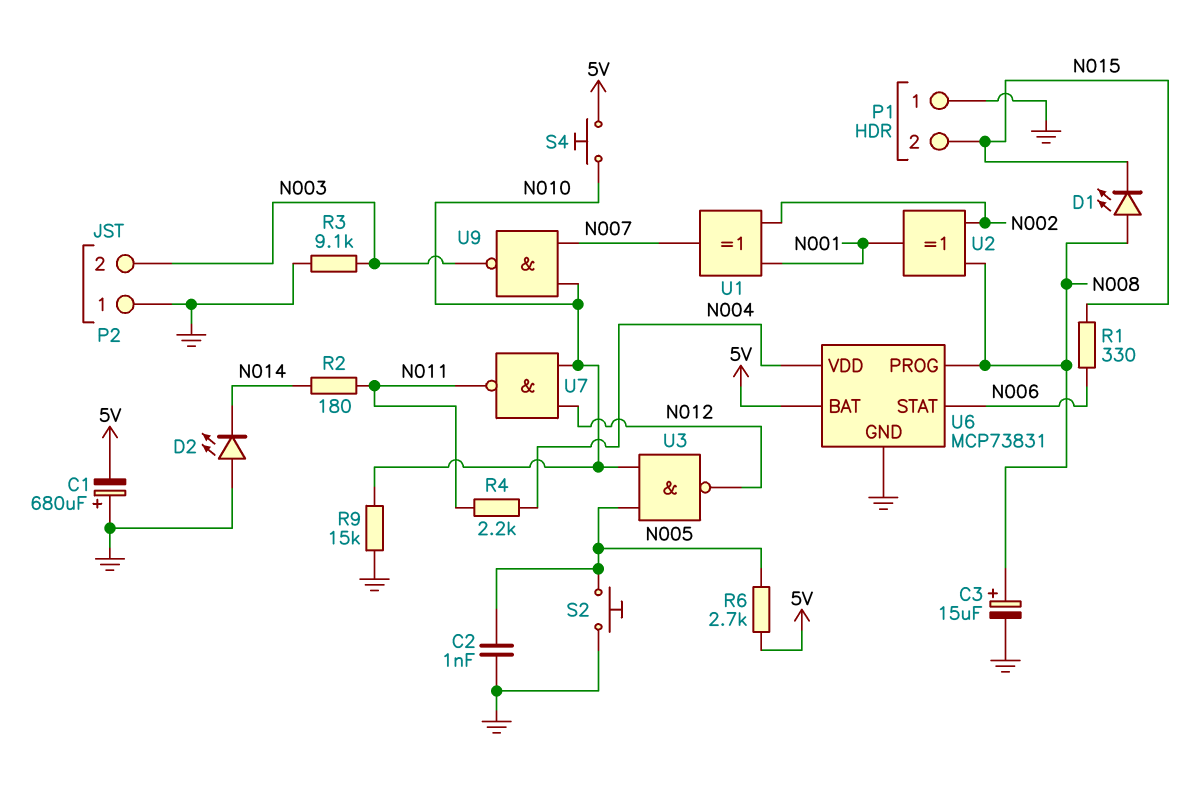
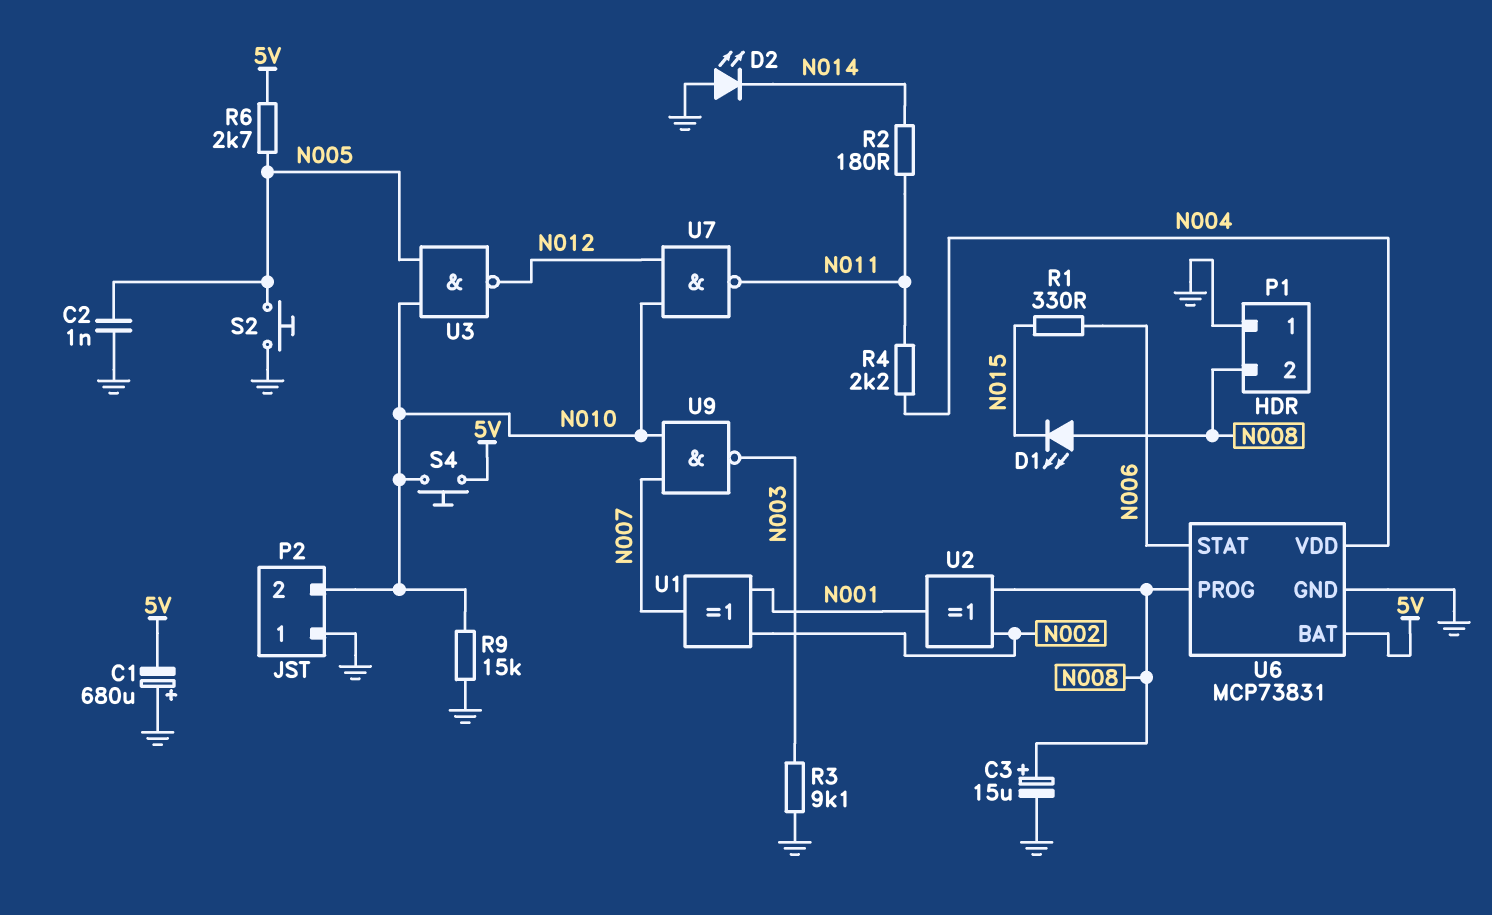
P1 pin 2: N015 -> N008
P2 pin 2: N003 -> N010

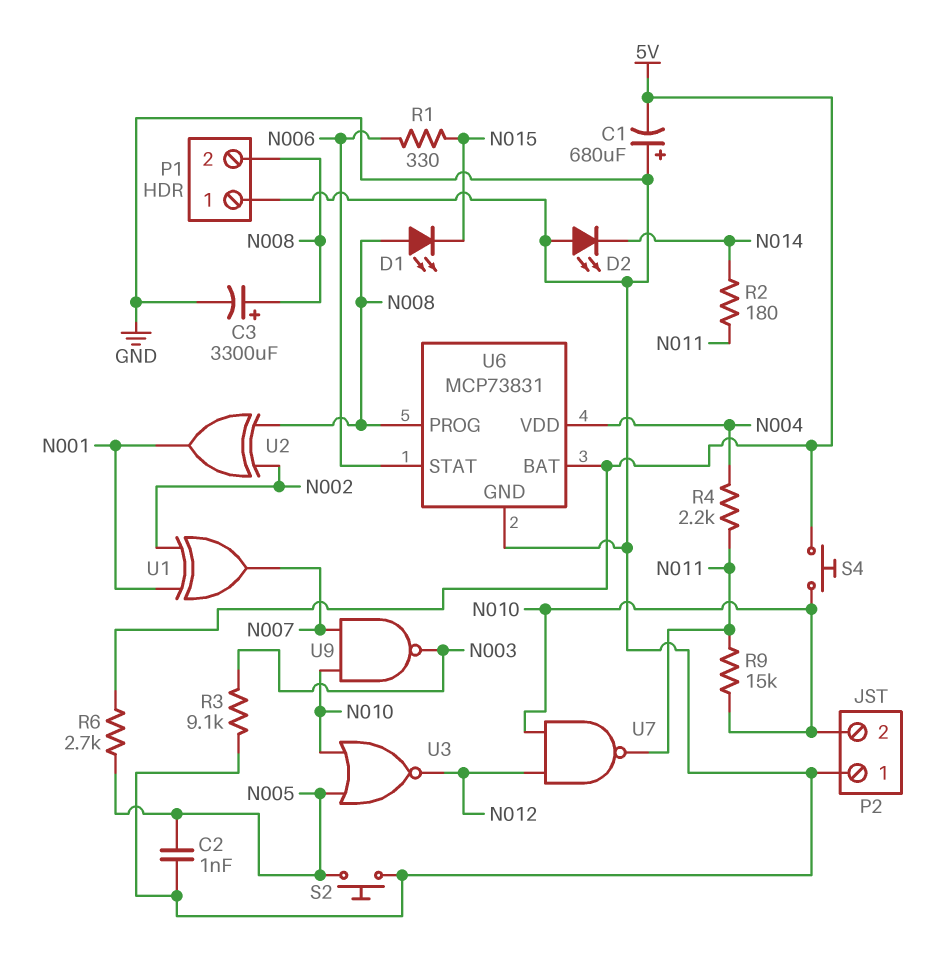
C3: 15uF (plus N008, minus GND) -> 3300uF (plus N008, minus GND)
R9: 15k (GND, N010) -> 15k (N010, N011)
U3: NAND (in N005, in N010, out N012) -> NOR (in N005, in N010, out N012)

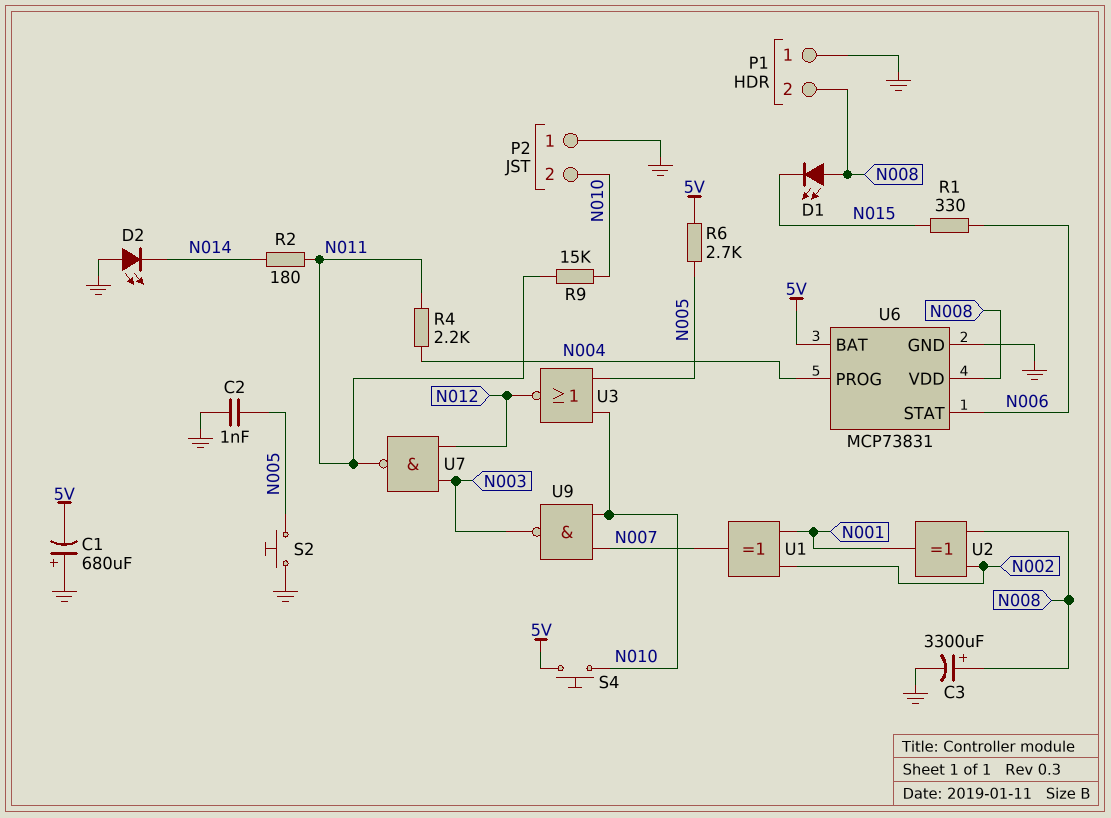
R3: 9.1k (GND, N003) -> none
U6 pin PROG: N008 -> N004
U6 pin VDD: N004 -> N008
U7: NAND (in N010, in N012, out N011) -> NAND (in N003, in N012, out N011)

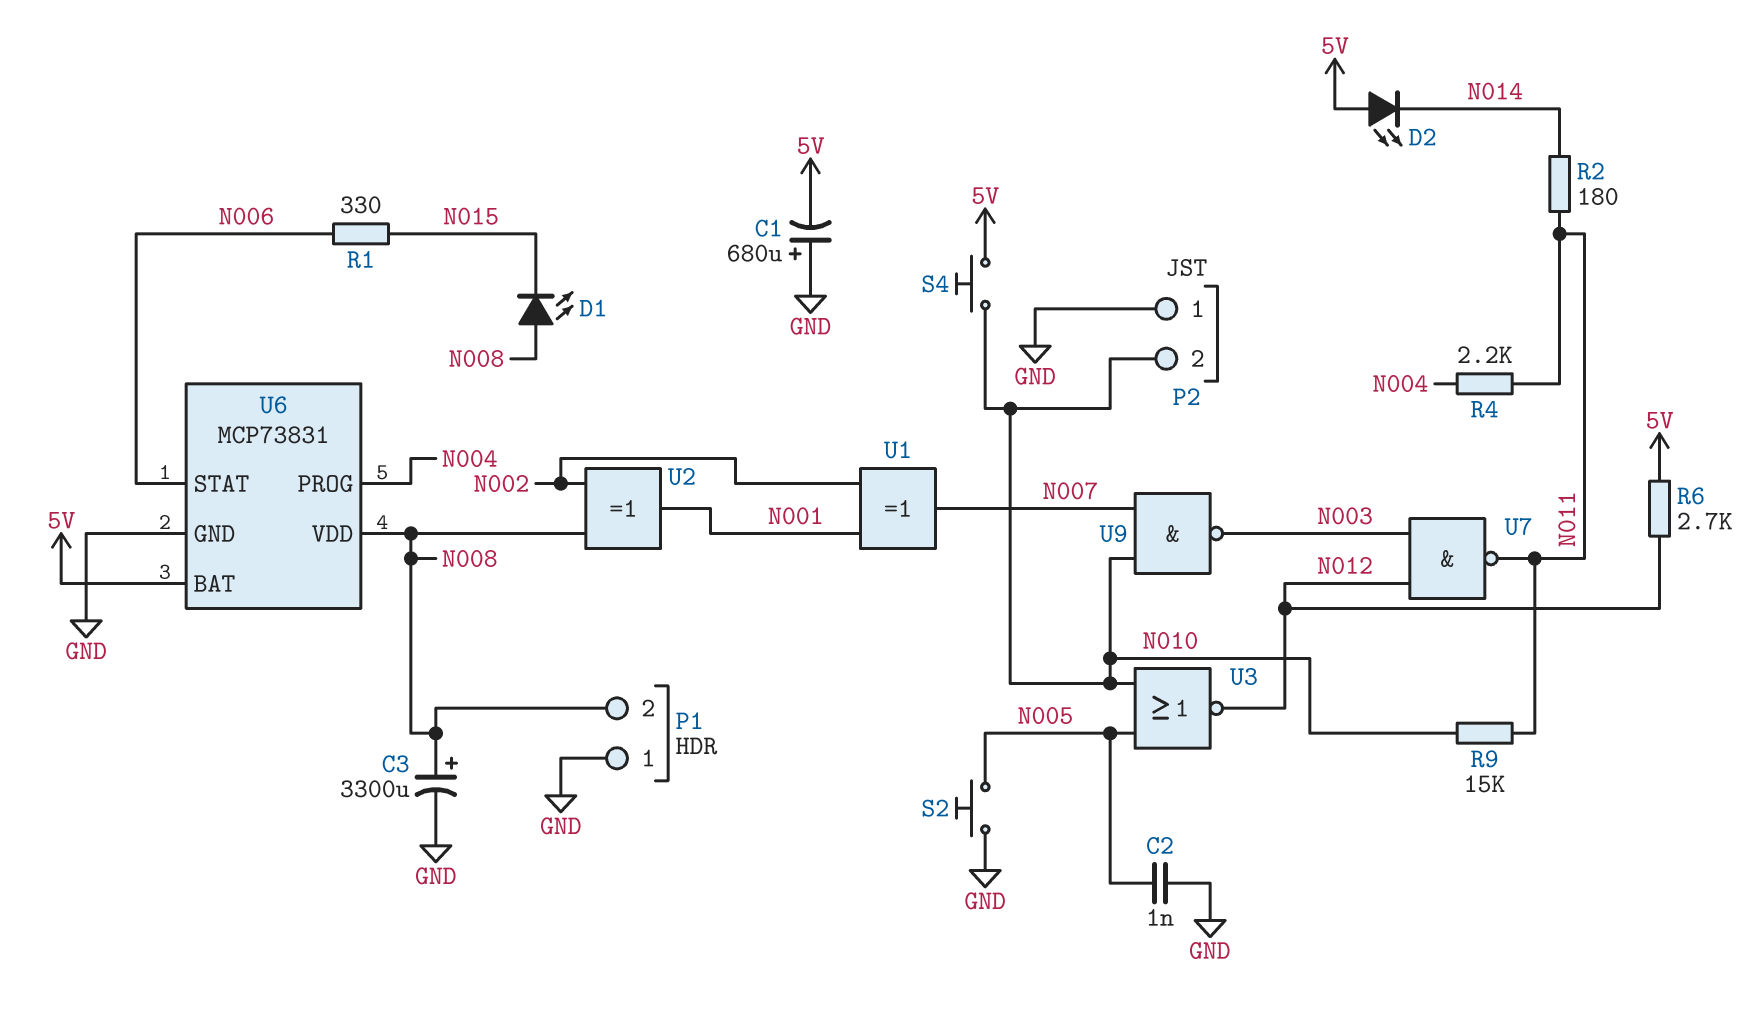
D2: LED (A GND, K N014) -> LED (A 5V, K N014)
R6: 2.7k (5V, N005) -> 2.7k (5V, N012)

